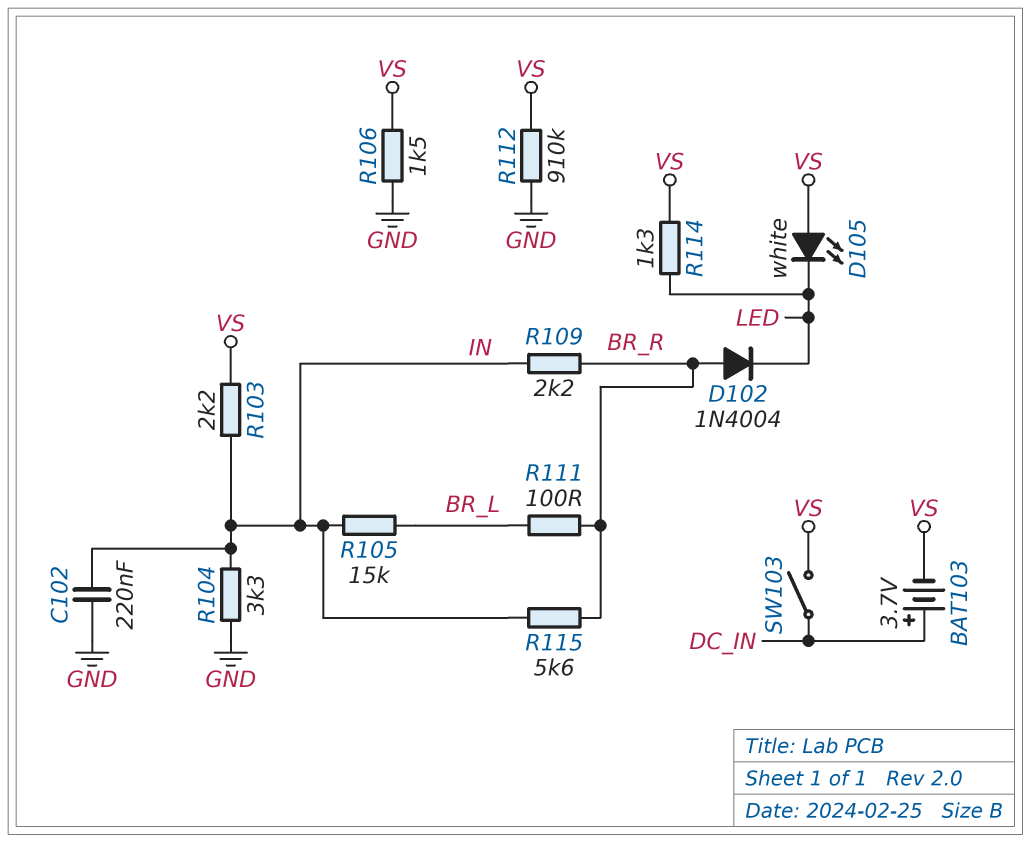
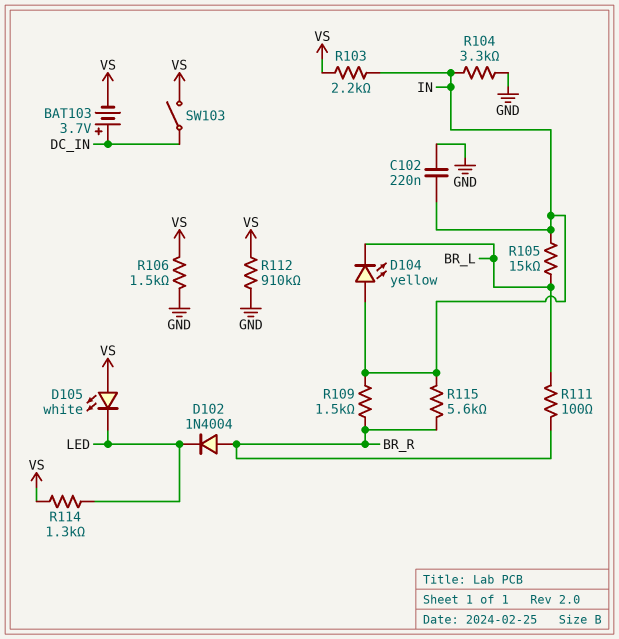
D104: none -> LED yellow (A IN, K BR_L)
R109: 2.2k (BR_R, IN) -> 1.5k (BR_R, IN)

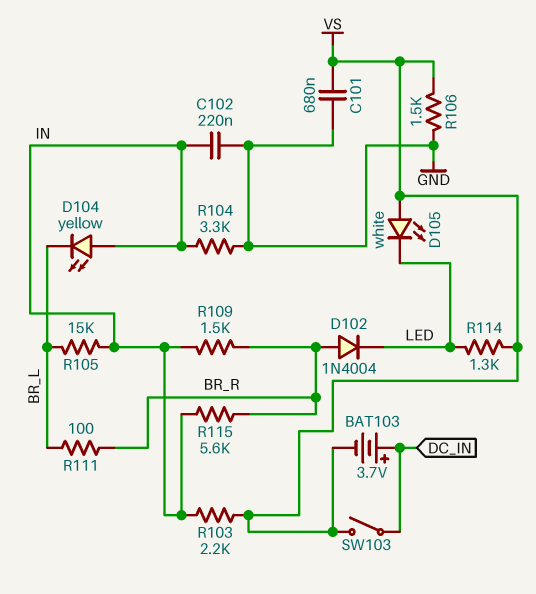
C101: none -> 680nF (GND, VS)
R112: 910k (GND, VS) -> none

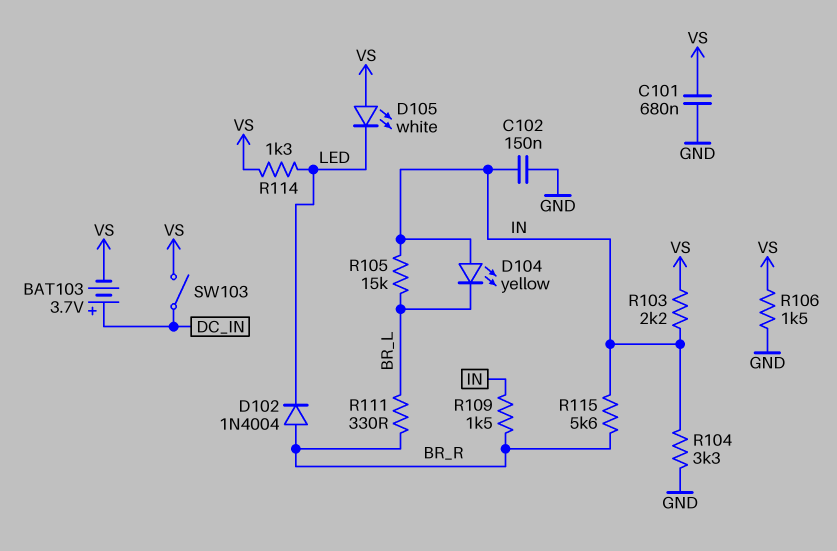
C102: 220nF (GND, IN) -> 150nF (GND, IN)
R111: 100 (BR_L, BR_R) -> 330 (BR_L, BR_R)

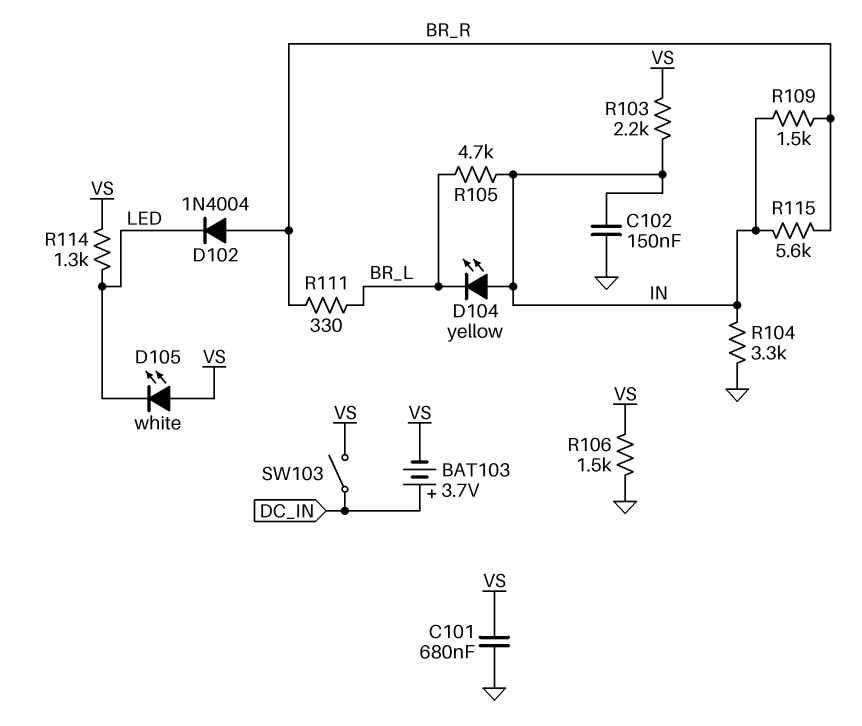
R105: 15k (BR_L, IN) -> 4.7k (BR_L, IN)

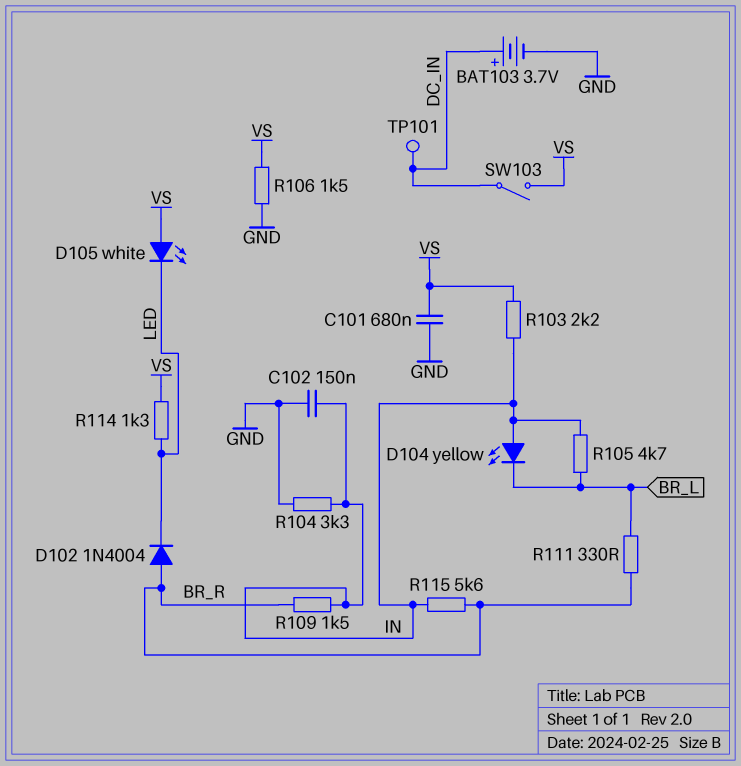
BAT103: 3.7V (plus DC_IN, minus VS) -> 3.7V (plus DC_IN, minus GND)
TP101: none -> test point (DC_IN)

